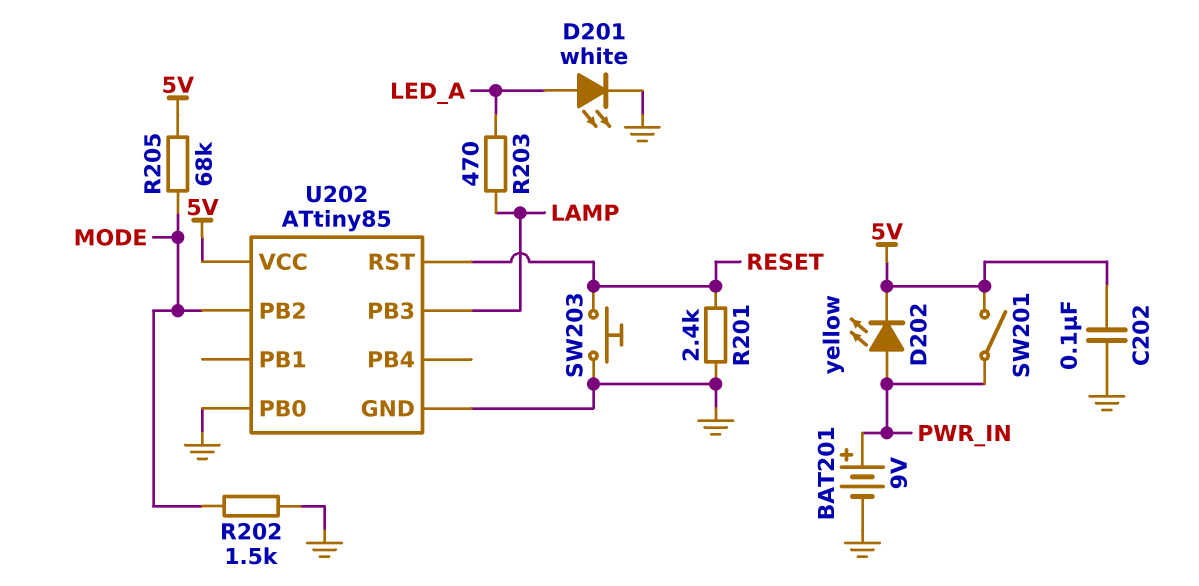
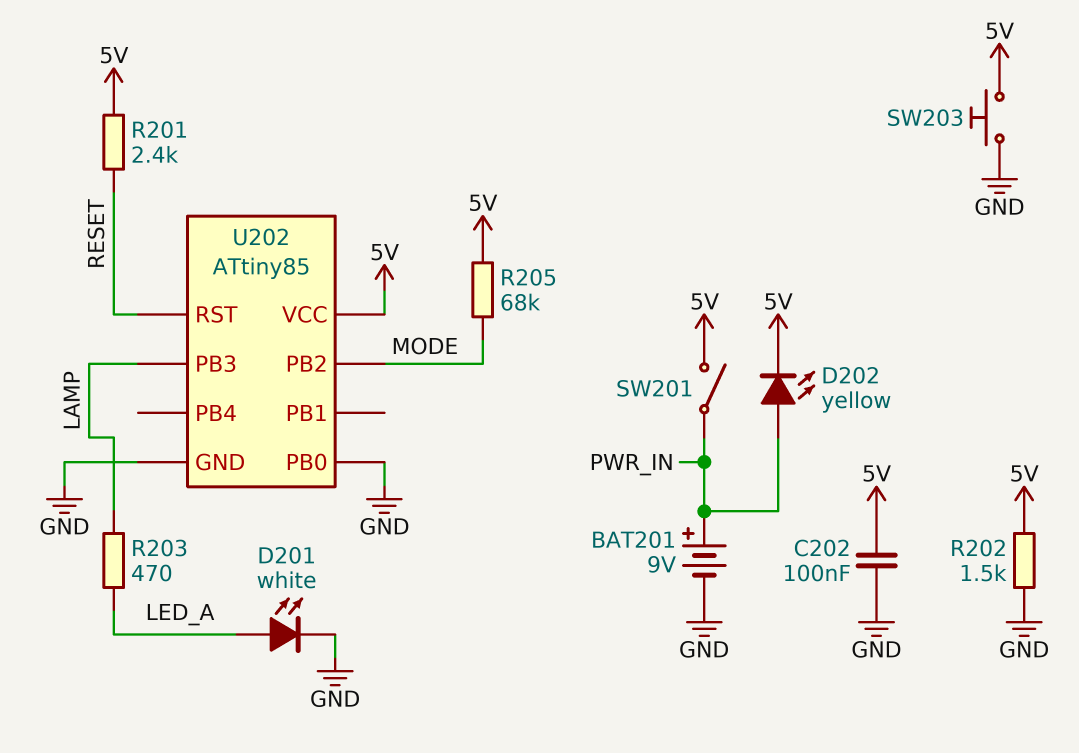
R201: 2.4k (GND, RESET) -> 2.4k (5V, RESET)
R202: 1.5k (GND, MODE) -> 1.5k (5V, GND)
SW203: button (GND, RESET) -> button (5V, GND)

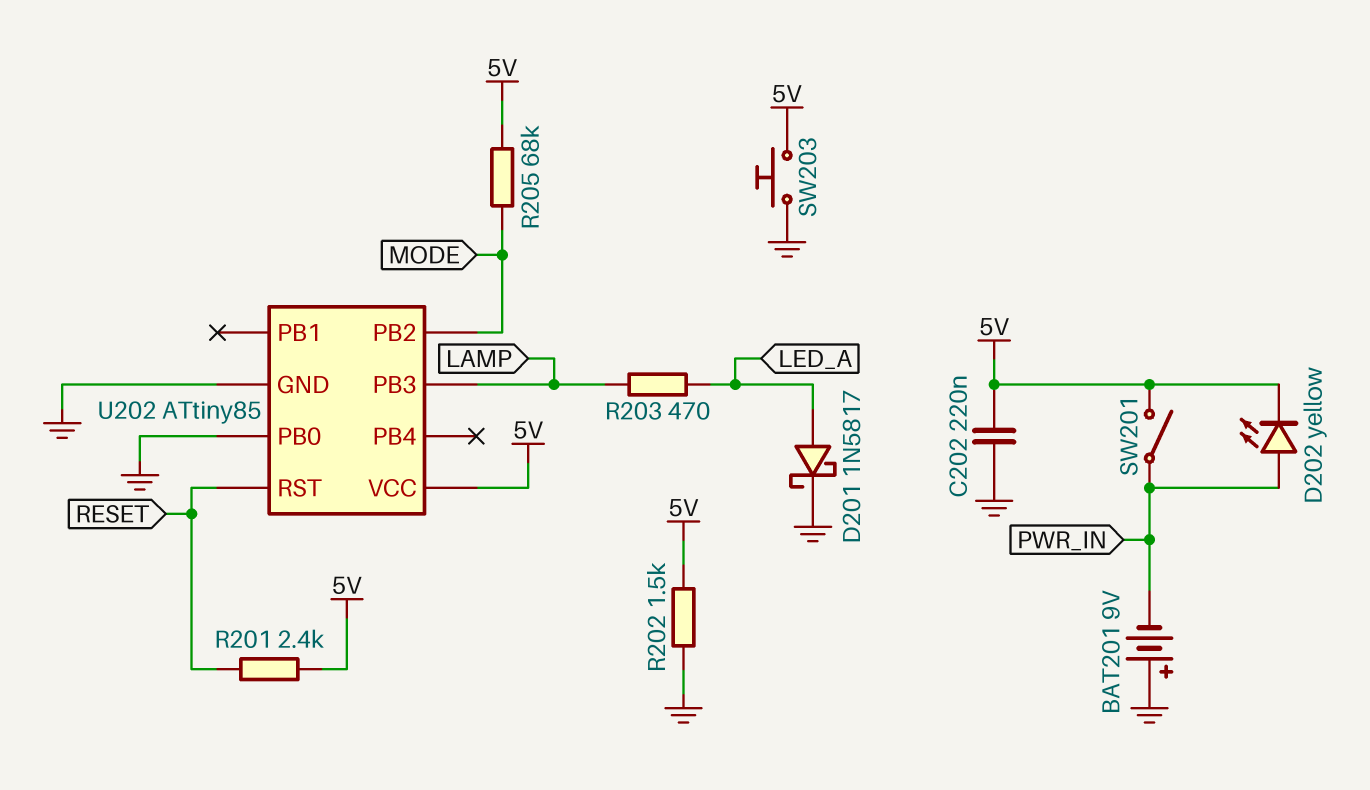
BAT201: 9V (plus PWR_IN, minus GND) -> 9V (plus GND, minus PWR_IN)
C202: 100nF (5V, GND) -> 220nF (5V, GND)
D201: LED white (A LED_A, K GND) -> schottky 1N5817 (A LED_A, K GND)

